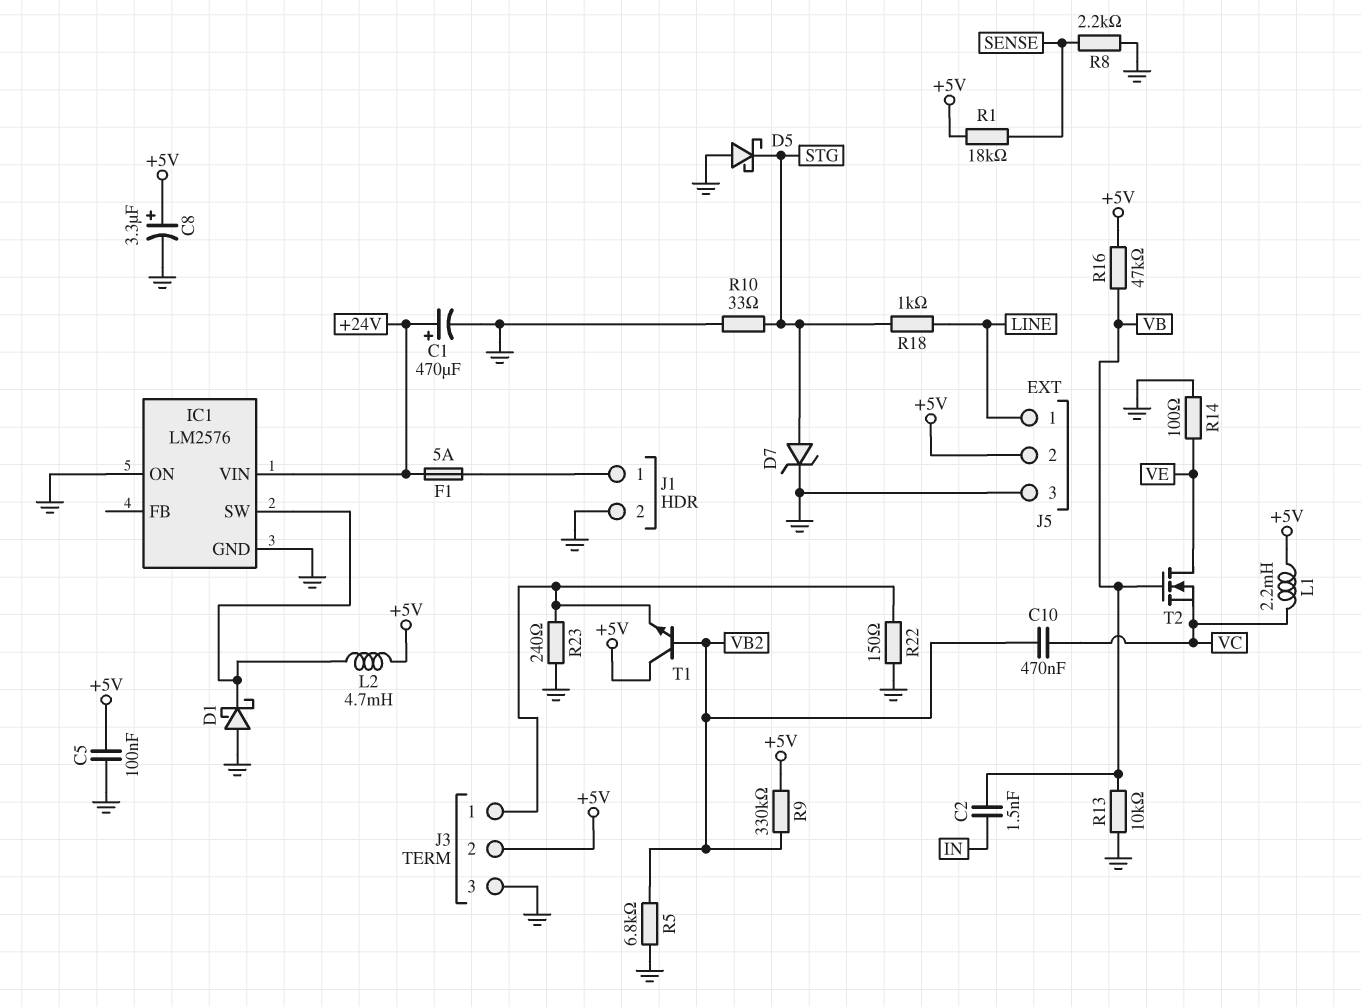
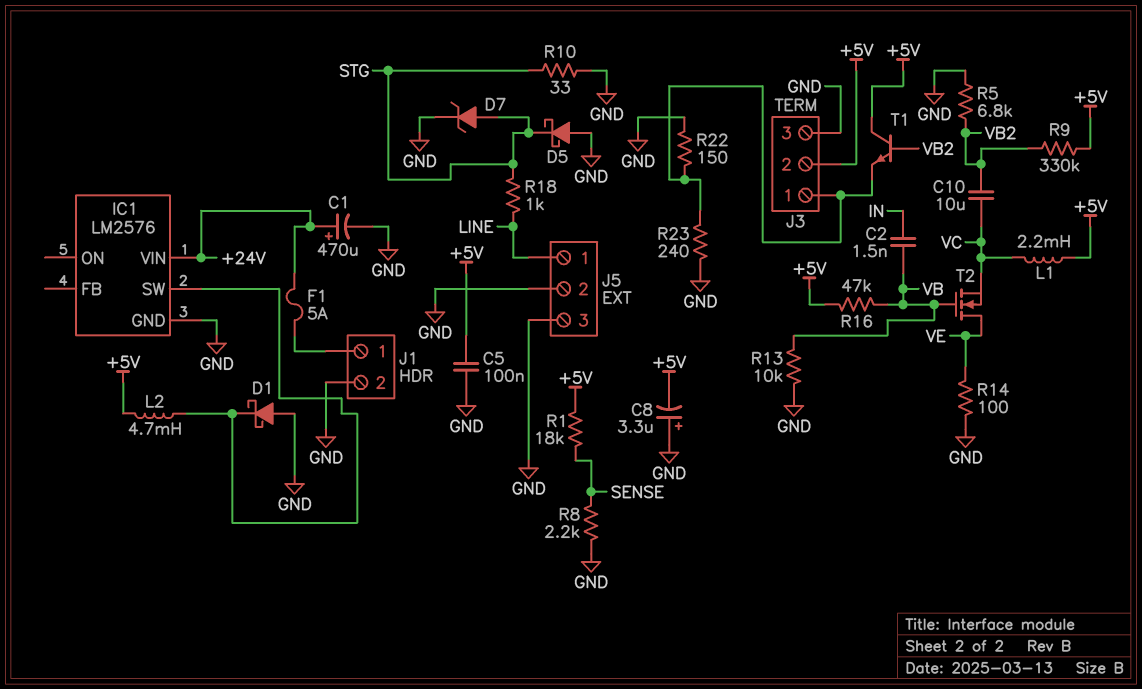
C8: 3.3uF (plus +5V, minus GND) -> 3.3uF (plus GND, minus +5V)
C10: 470nF (VB2, VC) -> 10uF (VB2, VC)
IC1 pin ON: GND -> none
J5 pin 2: +5V -> GND

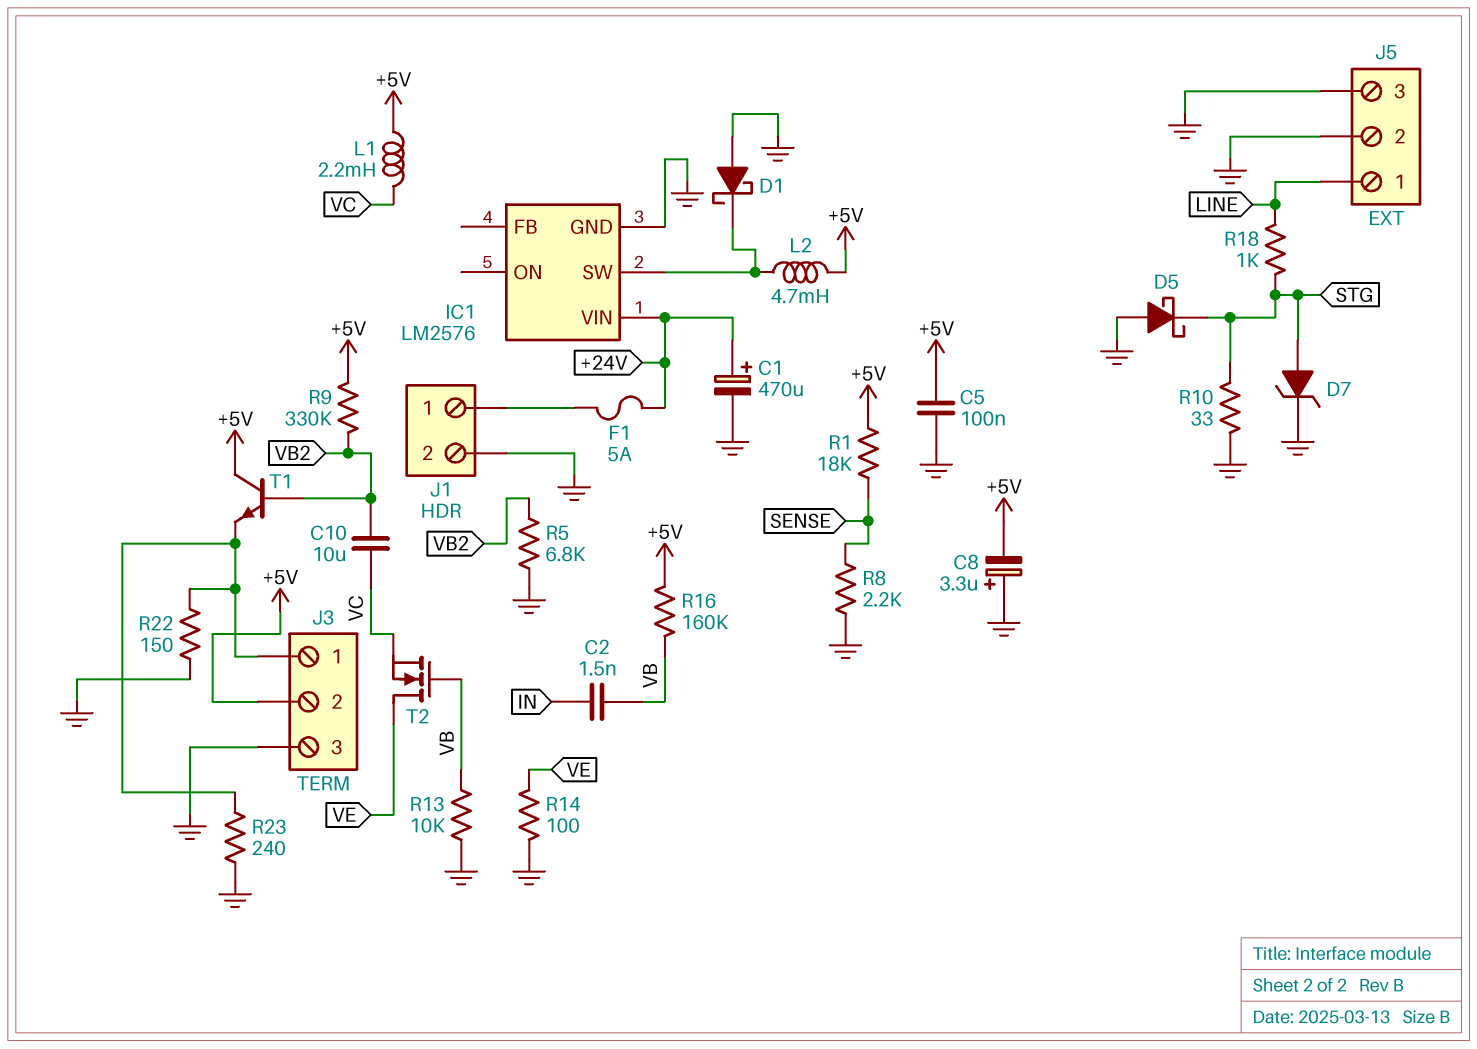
R16: 47k (+5V, VB) -> 160k (+5V, VB)

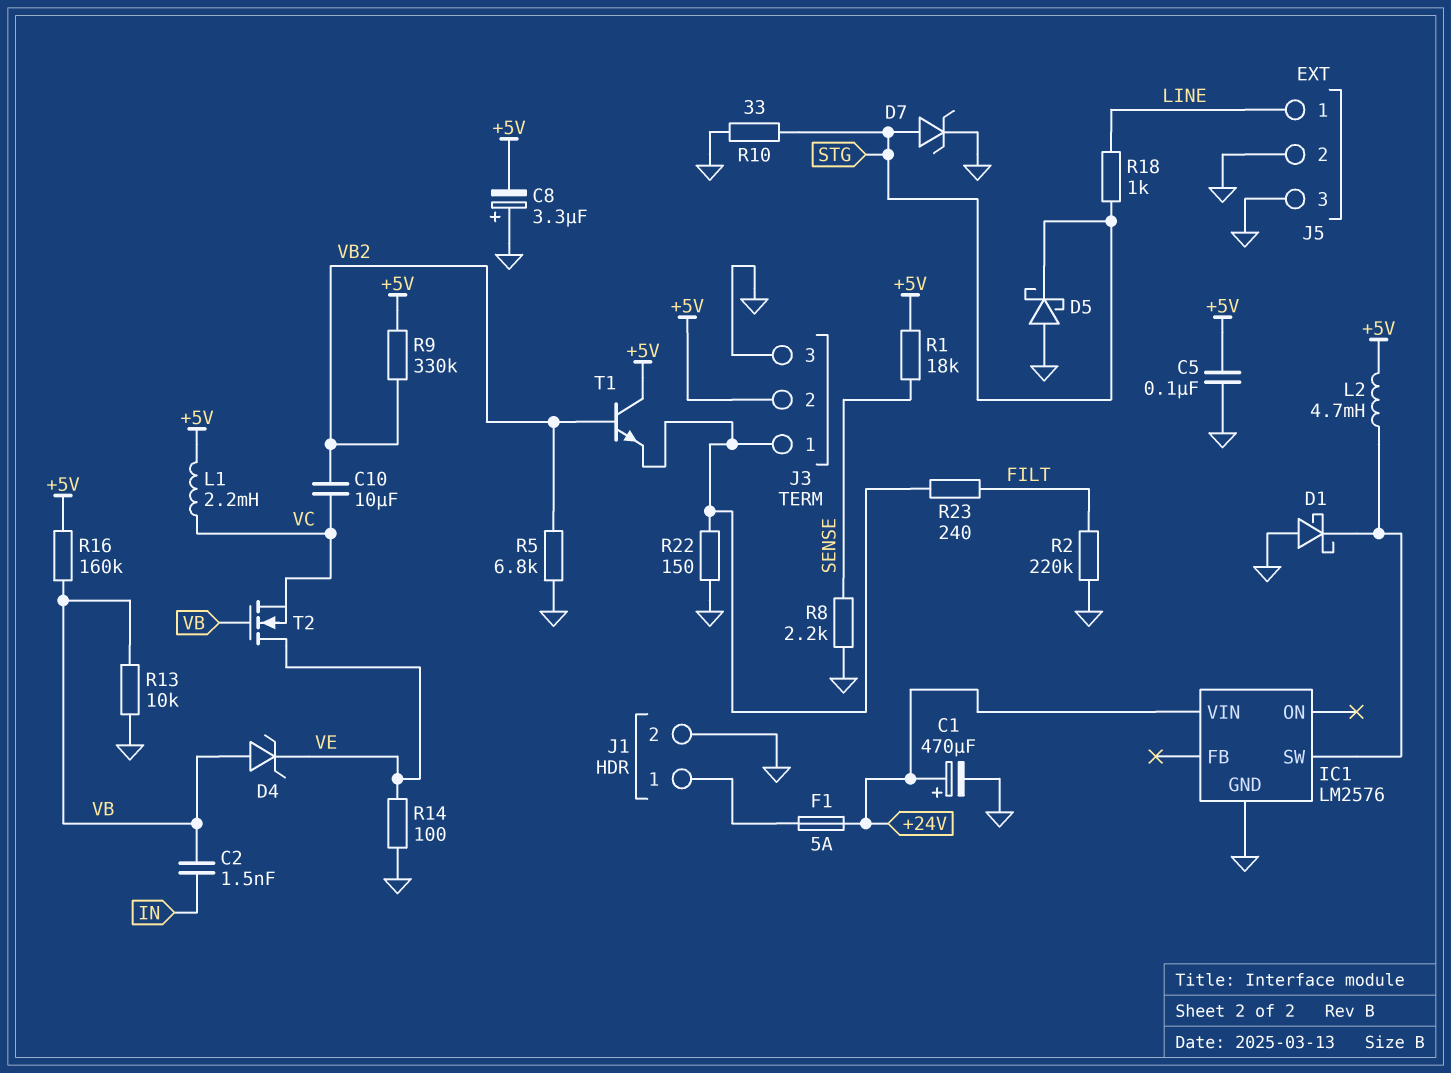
D4: none -> zener (A VB, K VE)
R2: none -> 220k (FILT, GND)
R23: 240 (GND, J3/1) -> 240 (FILT, J3/1)

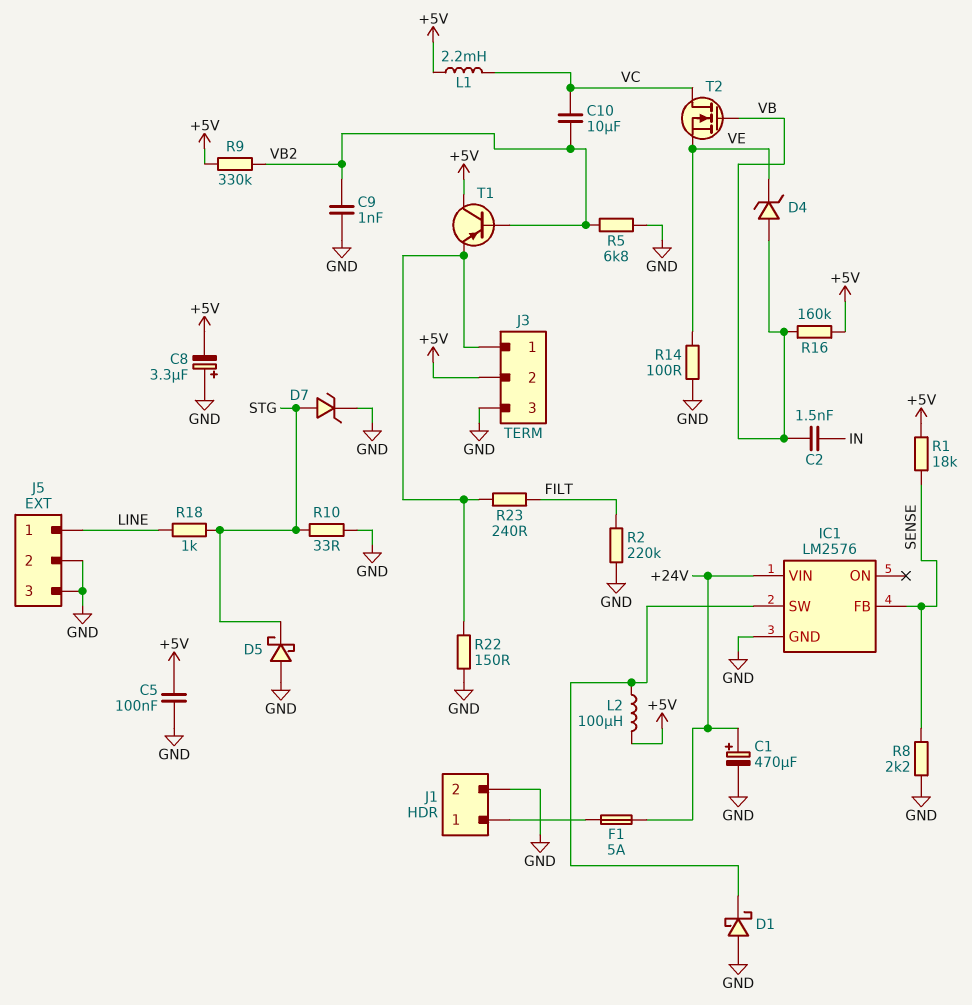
C9: none -> 1nF (GND, VB2)
IC1 pin FB: none -> SENSE
L2: 4.7mH (+5V, IC1/SW) -> 100uH (+5V, IC1/SW)
R13: 10k (GND, VB) -> none
T1: NPN (B VB2, C +5V, E J3/1) -> PNP (B VB2, C +5V, E J3/1)
T2: NMOS (G VB, D VE, S VC) -> NMOS (G VB, D VC, S VE)

